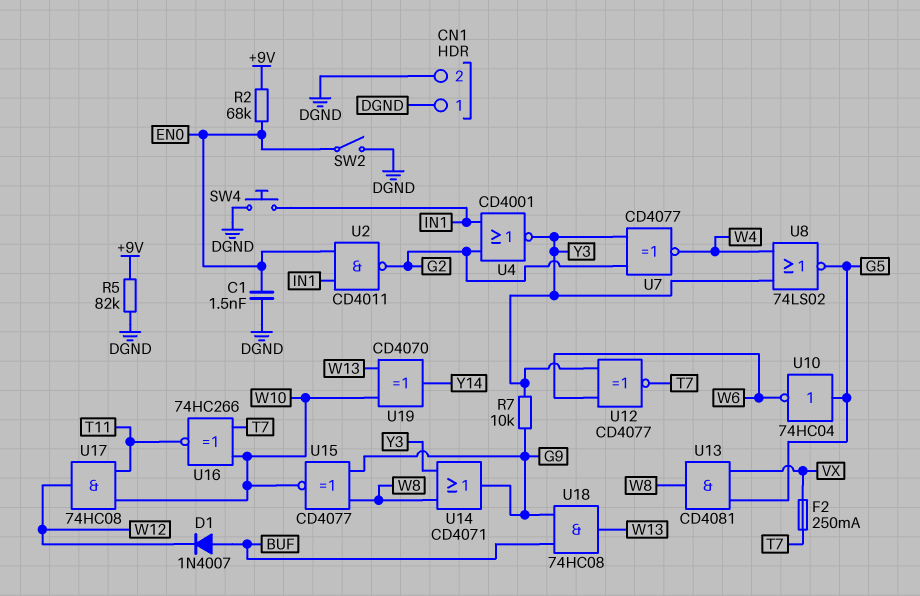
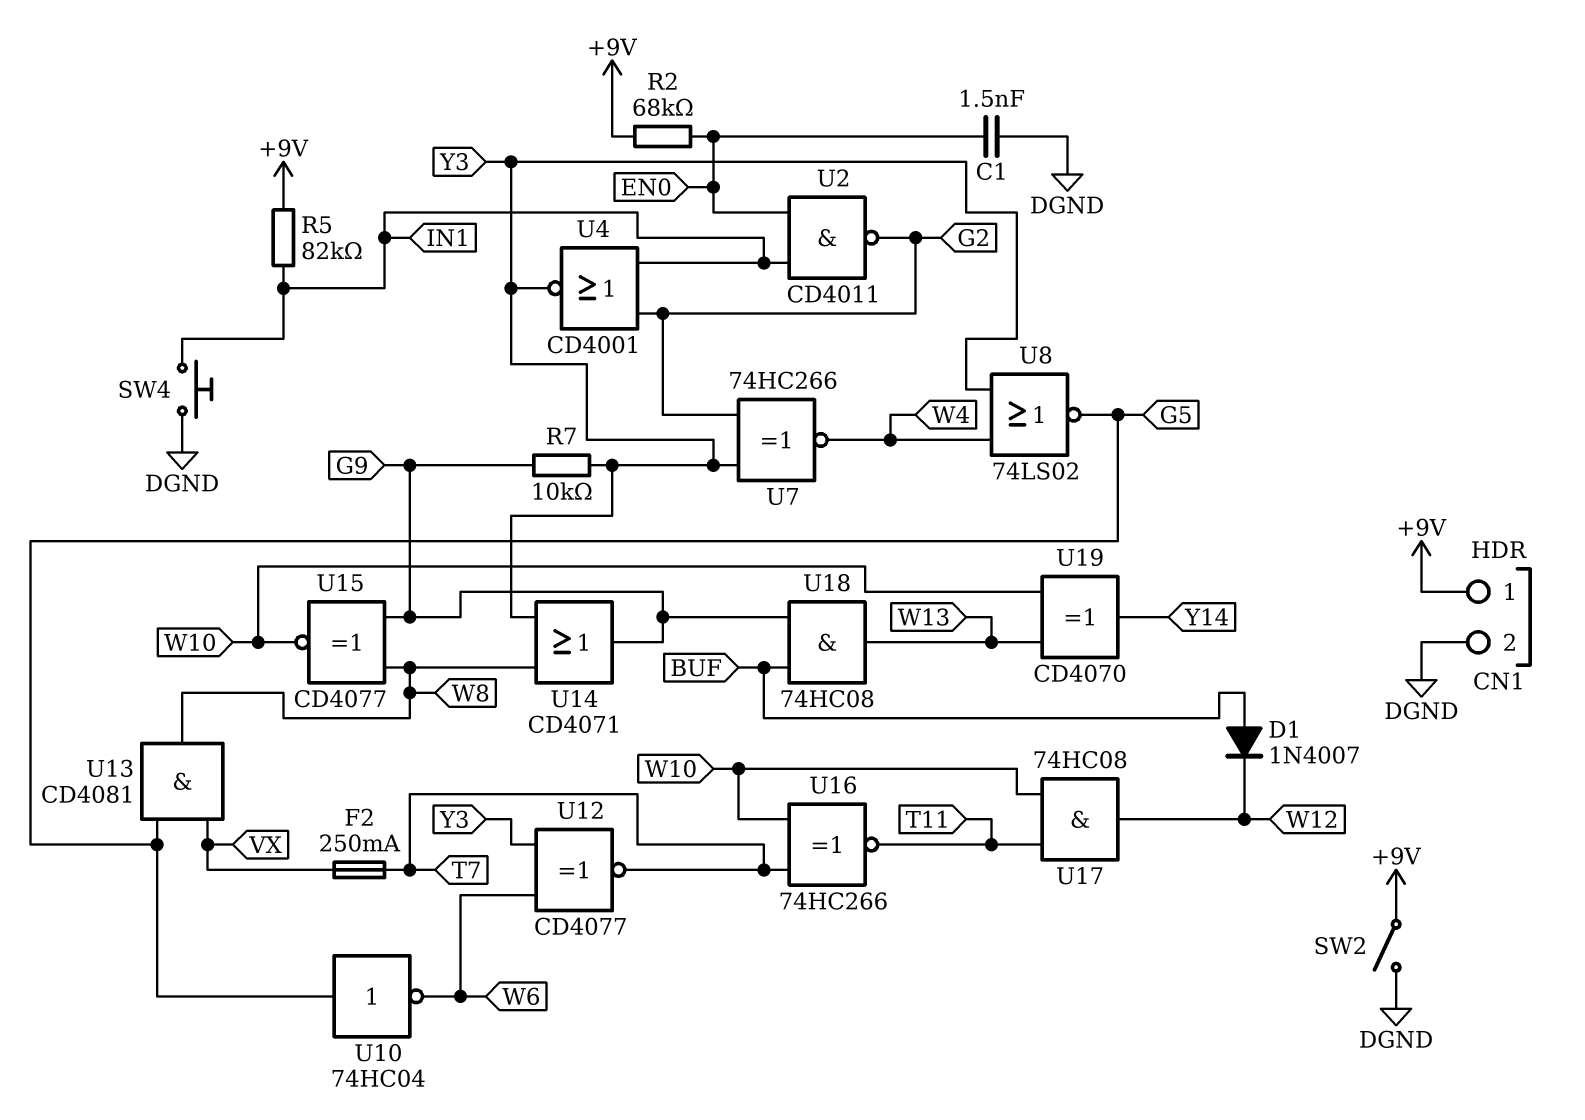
CN1 pin 1: DGND -> +9V
R5: 82k (+9V, DGND) -> 82k (+9V, IN1)
SW2: switch (DGND, EN0) -> switch (+9V, DGND)
U7: XNOR CD4077 (in G2, in Y3, out W4) -> XNOR 74HC266 (in G2, in Y3, out W4)

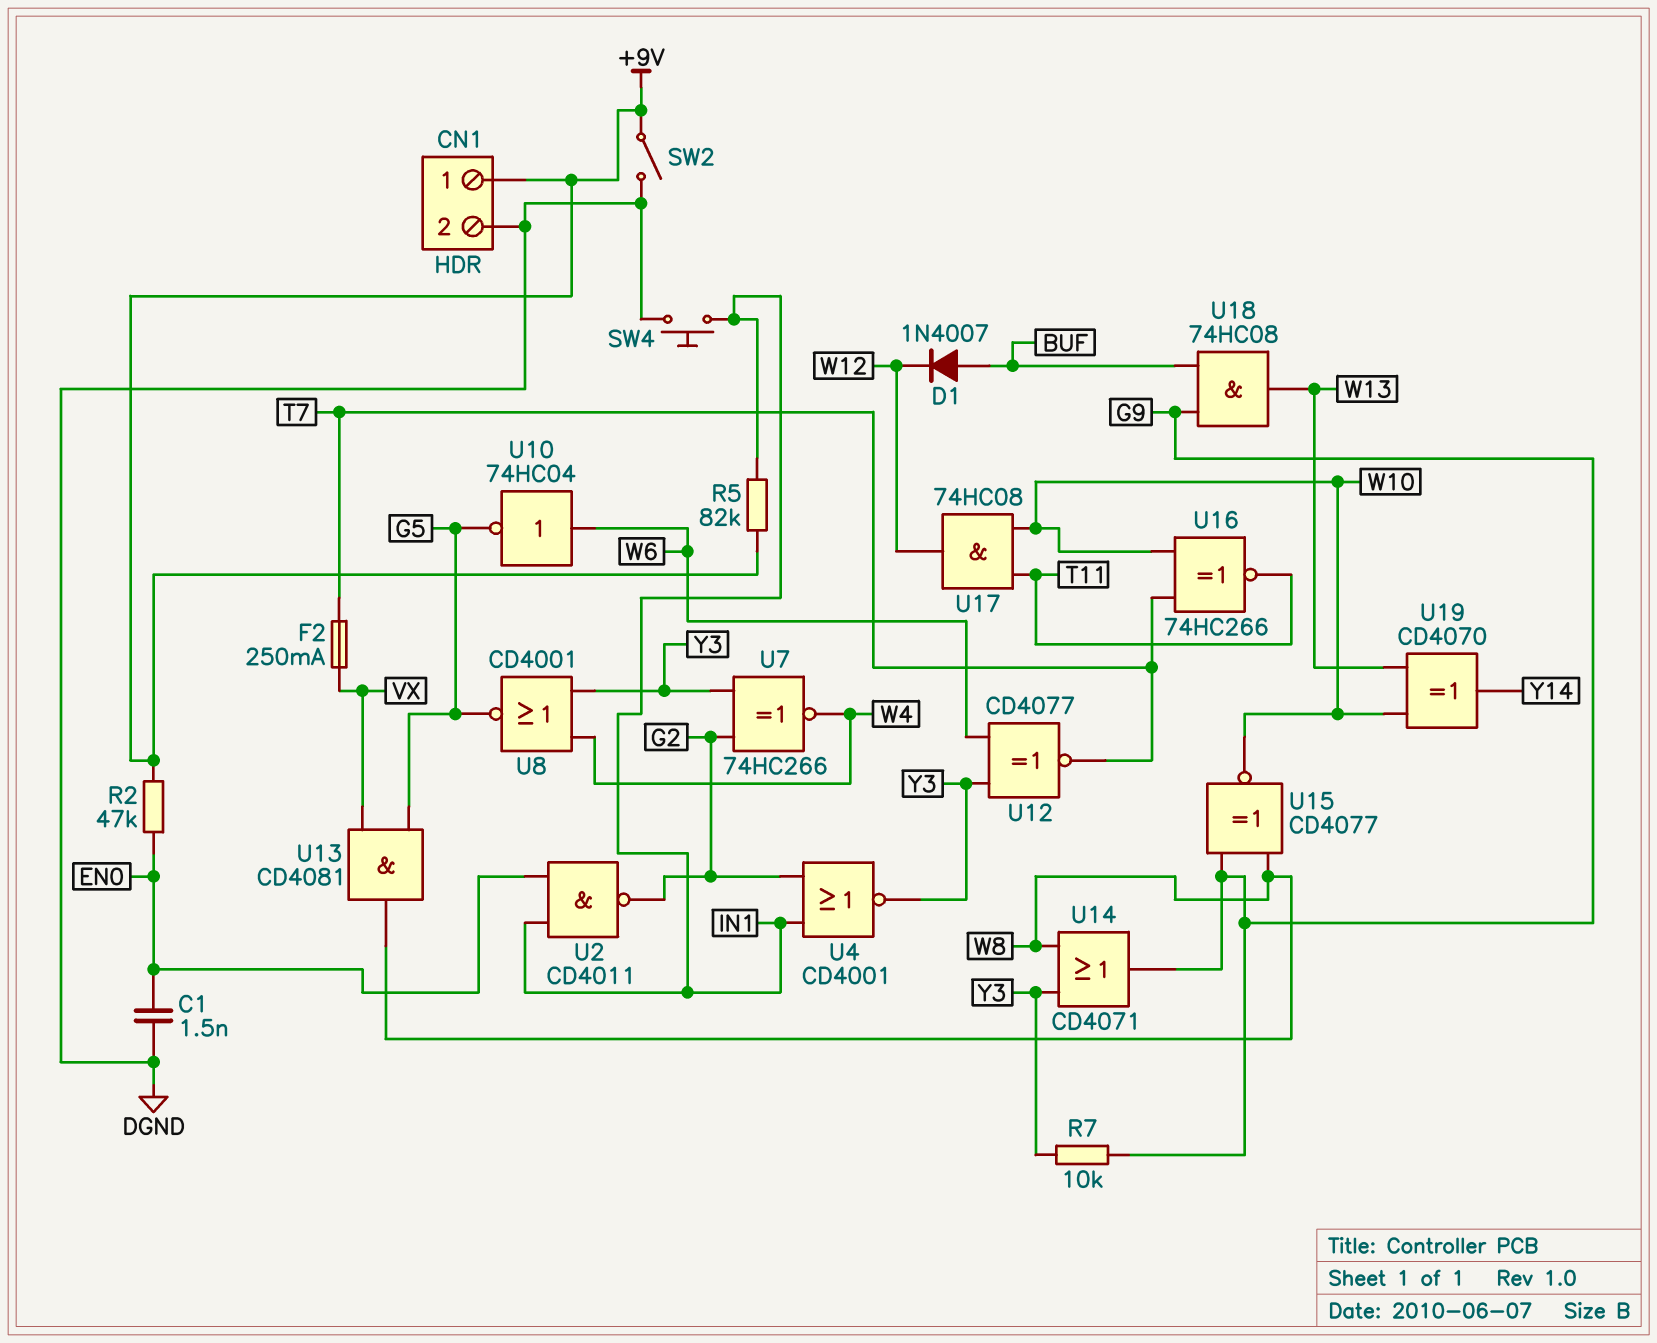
R2: 68k (+9V, EN0) -> 47k (+9V, EN0)
U8: NOR 74LS02 (in W4, in Y3, out G5) -> NOR CD4001 (in W4, in Y3, out G5)
U10: NOT 74HC04 (in G5, out W6) -> NOT 74HC04 (in W6, out G5)

